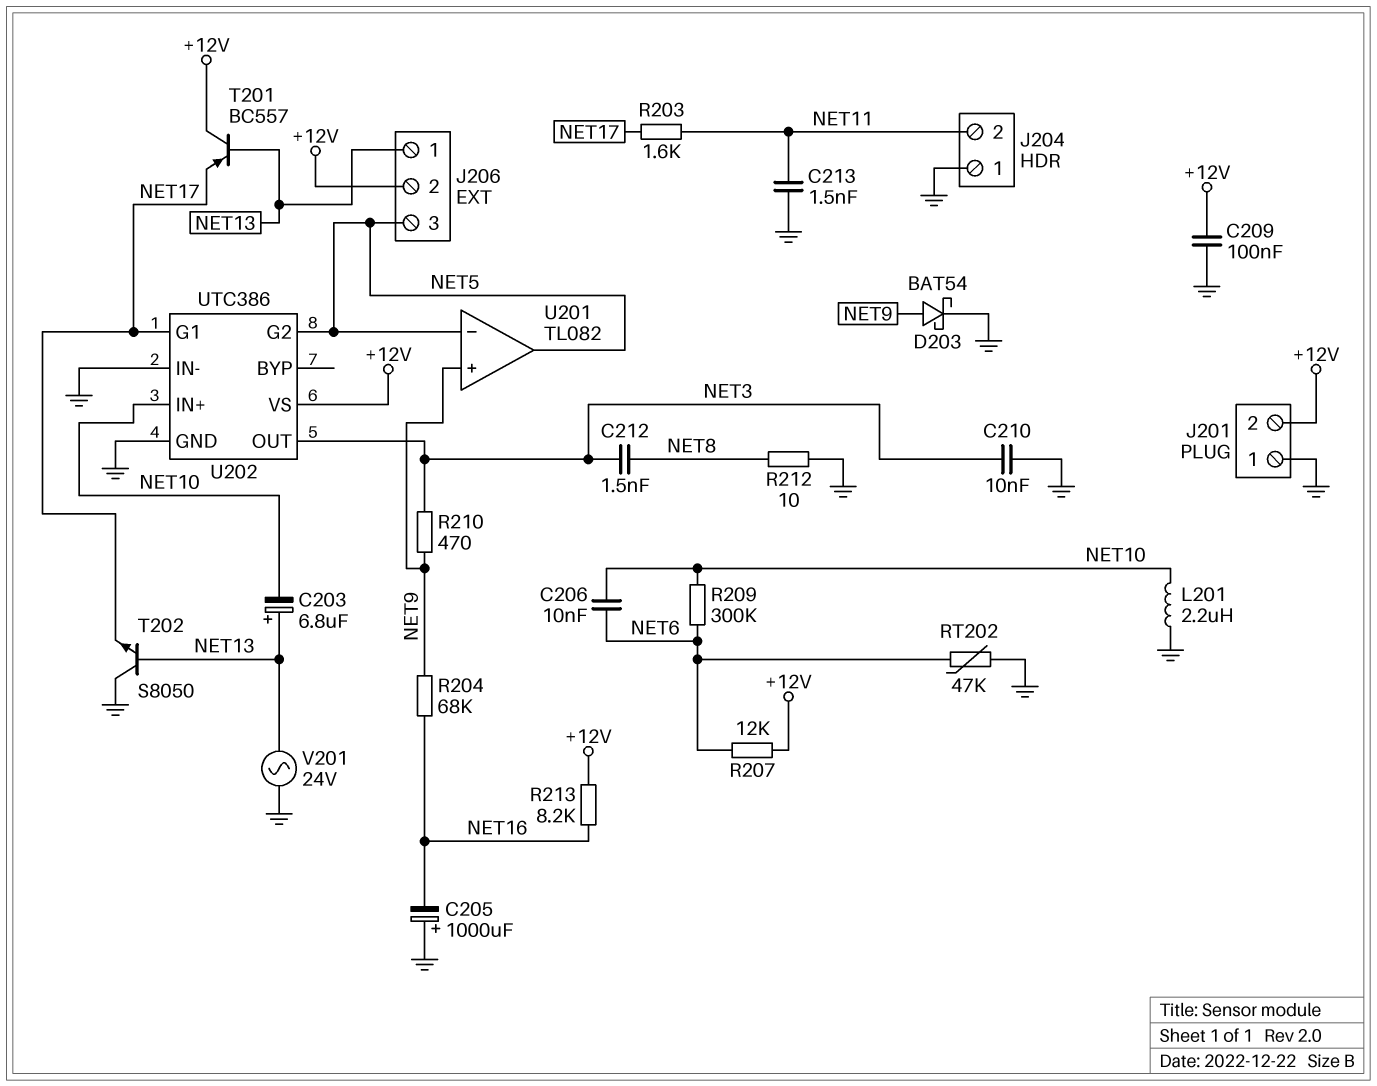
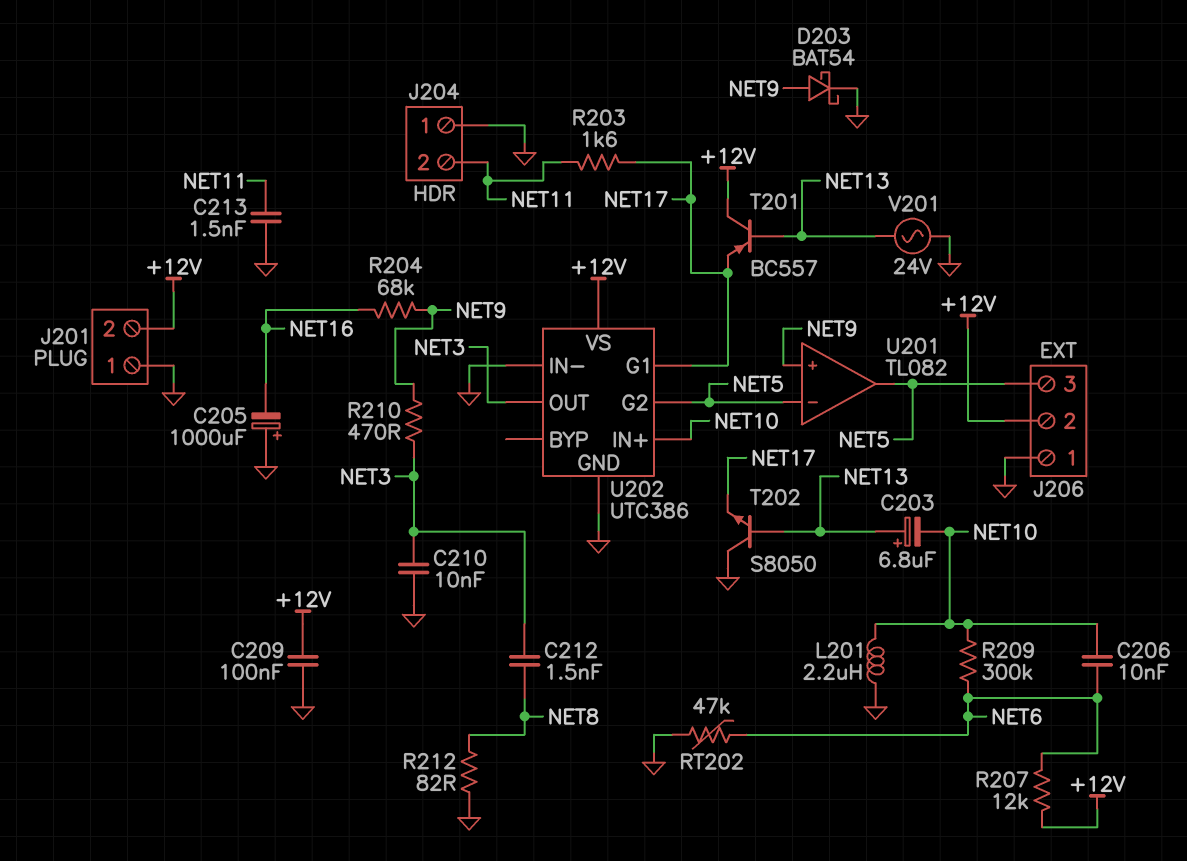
J206 pin 1: NET13 -> GND
R212: 10 (GND, NET8) -> 82 (GND, NET8)
R213: 8.2k (+12V, NET16) -> none

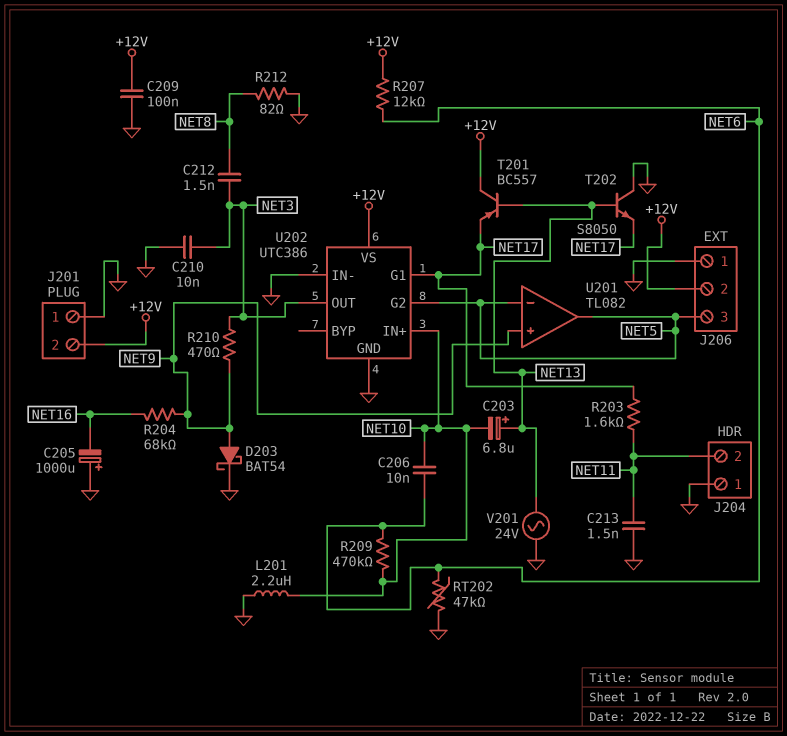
R209: 300k (NET6, NET10) -> 470k (NET6, NET10)

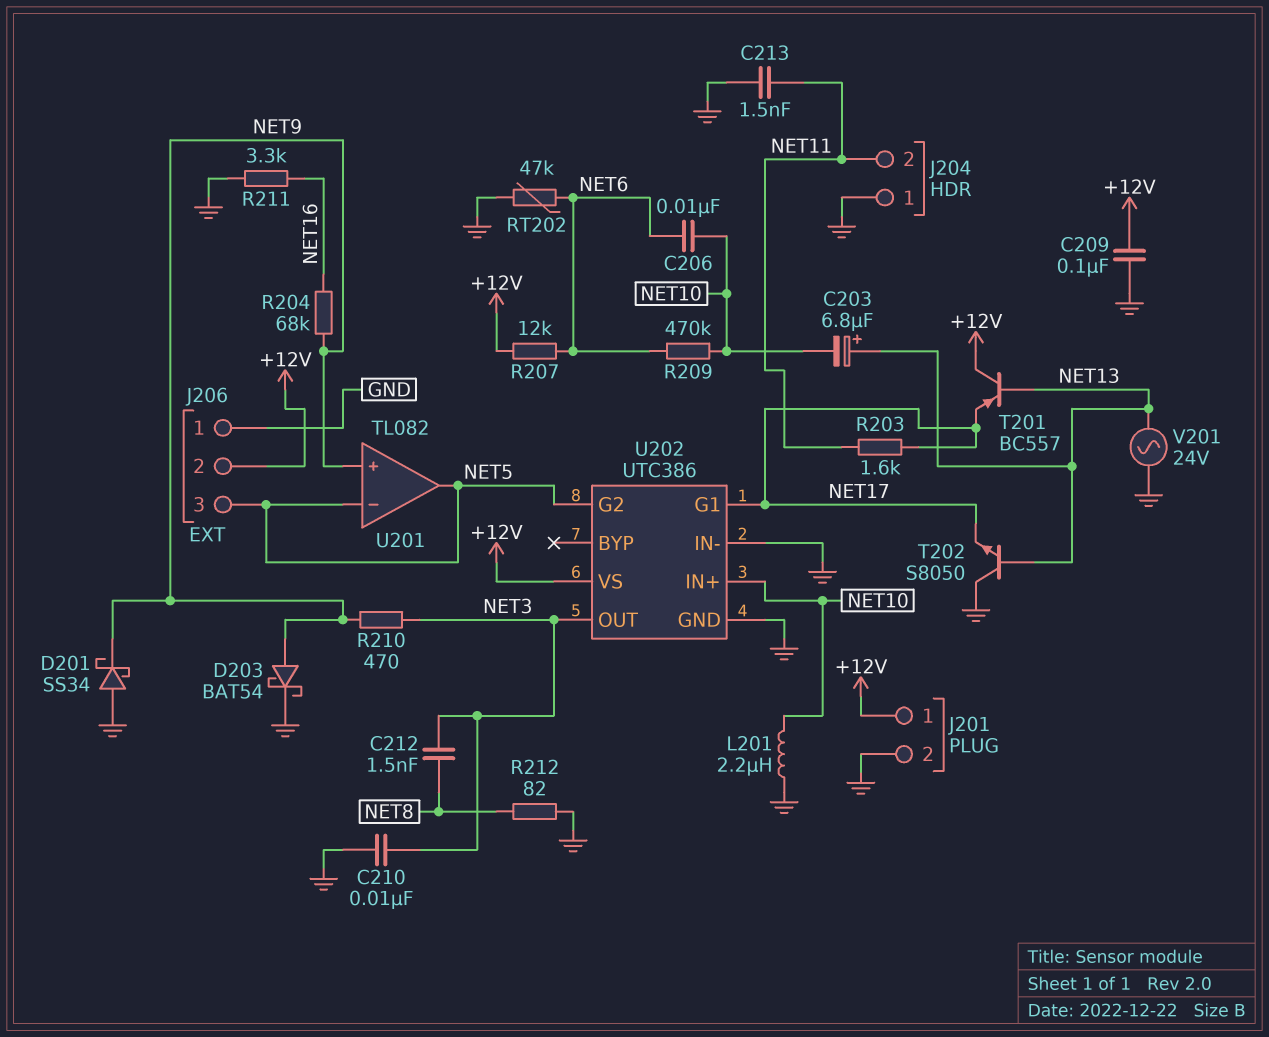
C205: 1000uF (plus GND, minus NET16) -> none
D201: none -> schottky SS34 (A GND, K NET9)
J201 pin 1: GND -> +12V
J201 pin 2: +12V -> GND
R211: none -> 3.3k (GND, NET16)

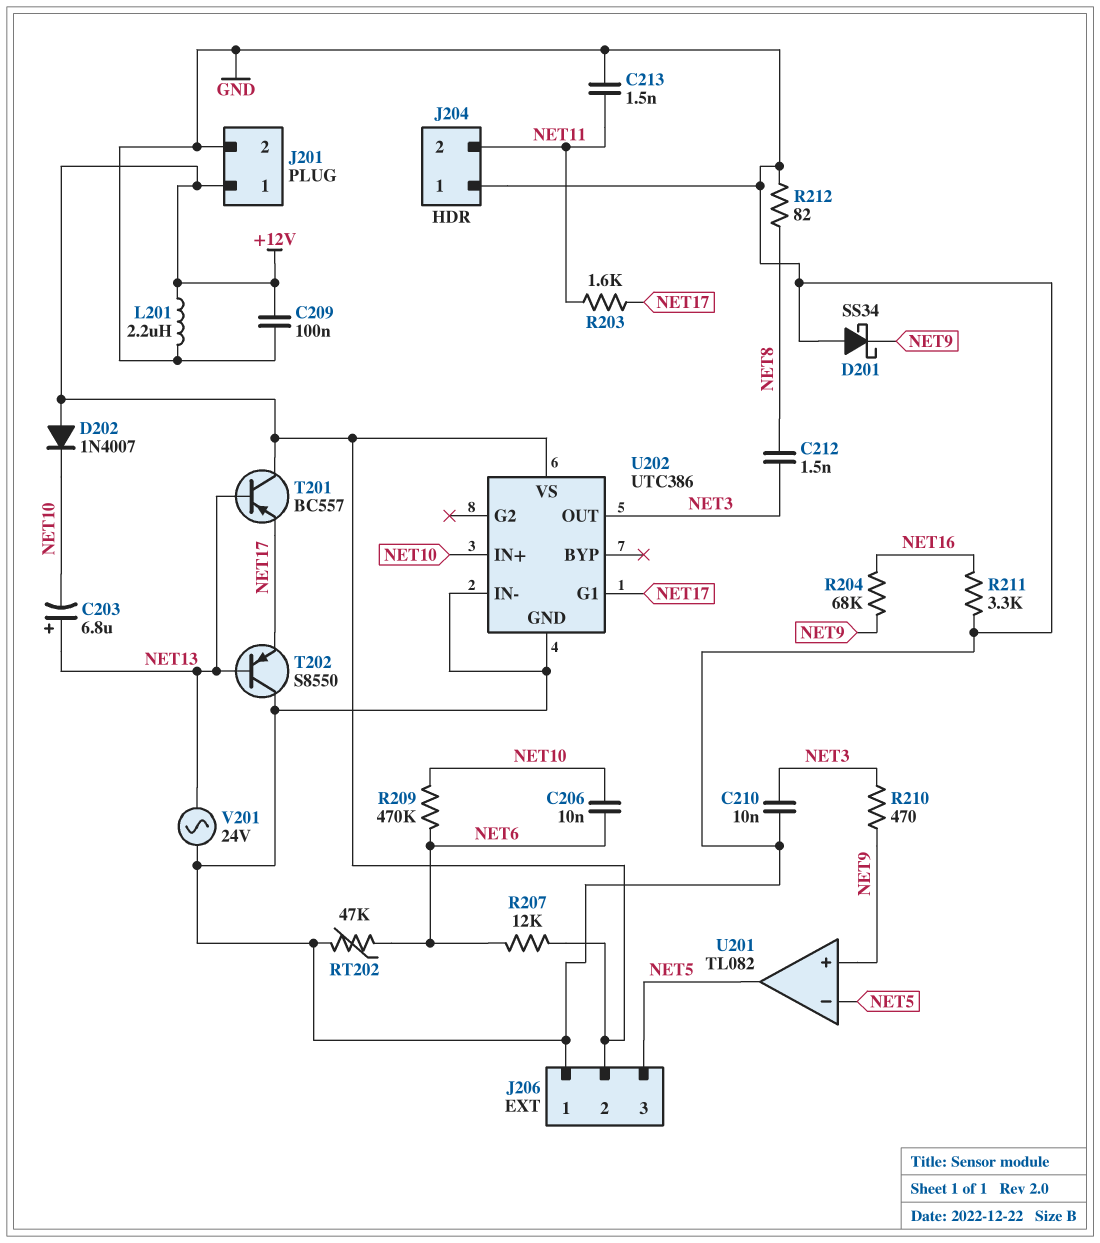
D202: none -> diode 1N4007 (A +12V, K NET10)
D203: schottky BAT54 (A NET9, K GND) -> none
L201: 2.2uH (GND, NET10) -> 2.2uH (+12V, GND)
T202: NPN S8050 (B NET13, C GND, E NET17) -> PNP S8550 (B NET13, C GND, E NET17)
U202 pin G2: NET5 -> none

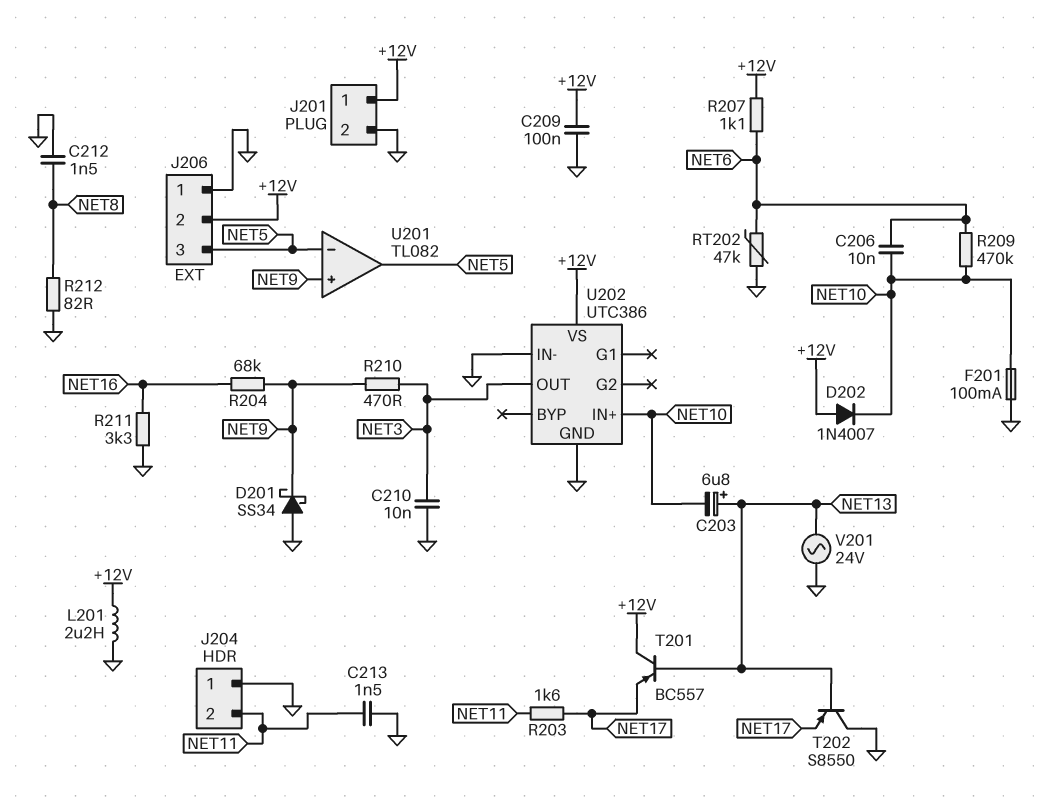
C212: 1.5nF (NET3, NET8) -> 1.5nF (GND, NET8)
F201: none -> 100mA (GND, NET10)
R207: 12k (+12V, NET6) -> 1.1k (+12V, NET6)
U202 pin G1: NET17 -> none

